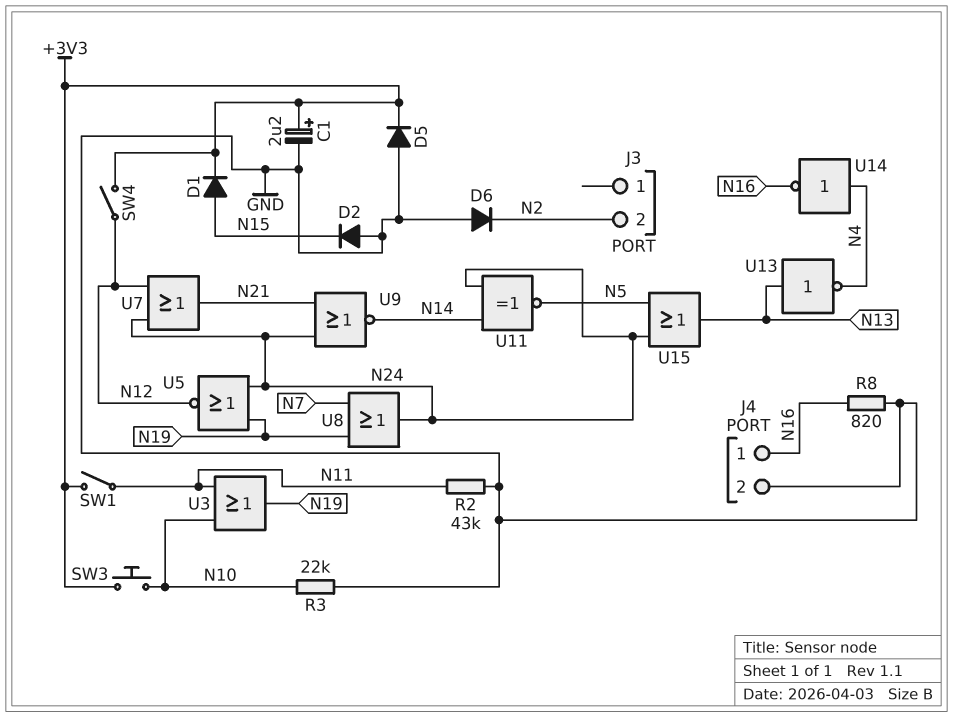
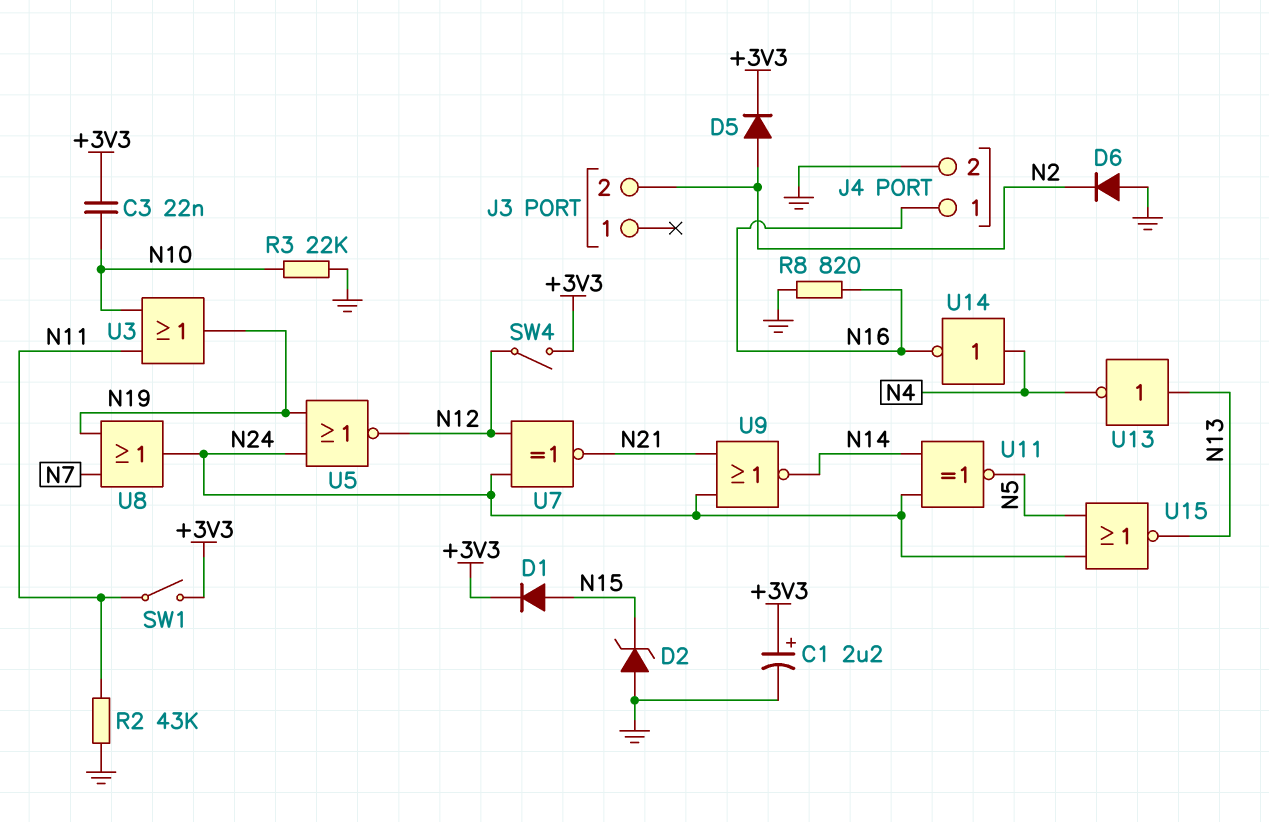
C3: none -> 22nF (+3V3, N10)
D2: diode (A GND, K N15) -> zener (A GND, K N15)
D5: diode (A GND, K +3V3) -> diode (A N2, K +3V3)
SW3: button (+3V3, N10) -> none
U7: OR (in N12, in N24, out N21) -> XNOR (in N12, in N24, out N21)
U15: OR (in N5, in N24, out N13) -> NOR (in N5, in N24, out N13)

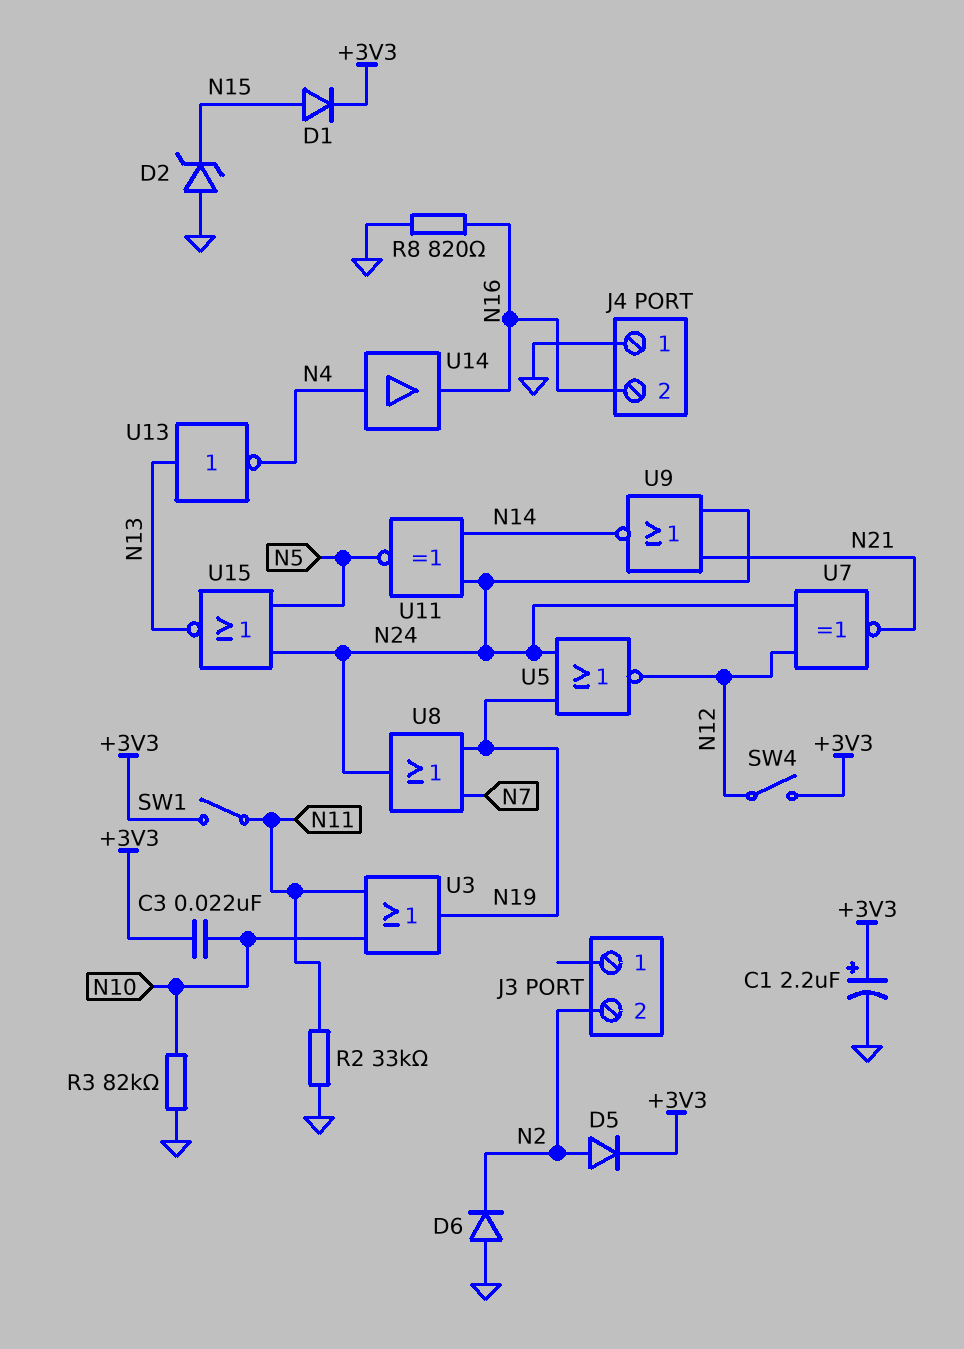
J4 pin 1: N16 -> GND
J4 pin 2: GND -> N16
R2: 43k (GND, N11) -> 33k (GND, N11)
R3: 22k (GND, N10) -> 82k (GND, N10)
U14: NOT (in N4, out N16) -> buffer (in N4, out N16)

